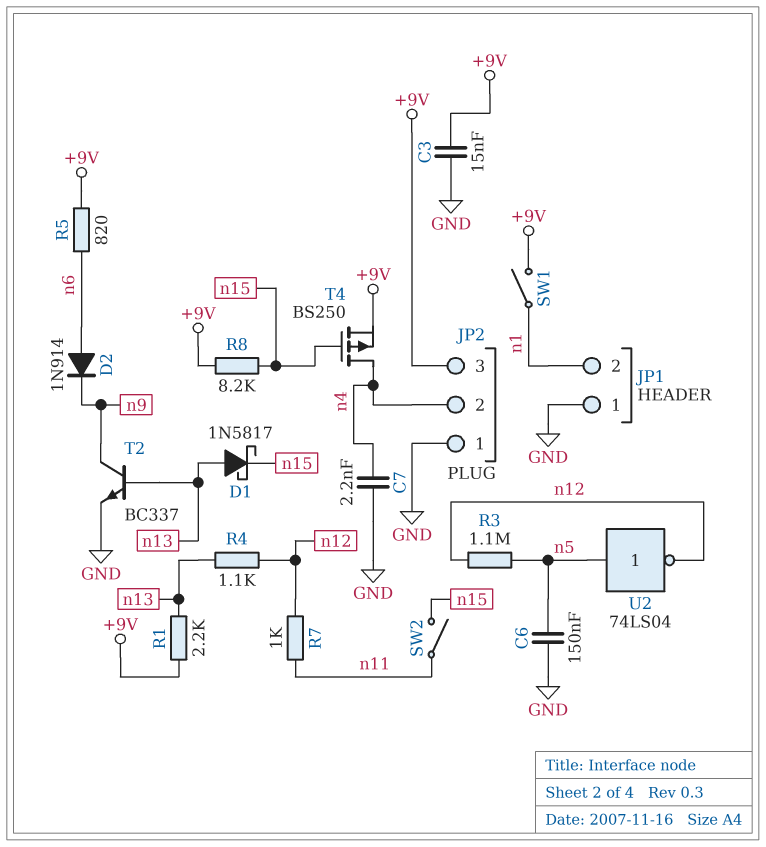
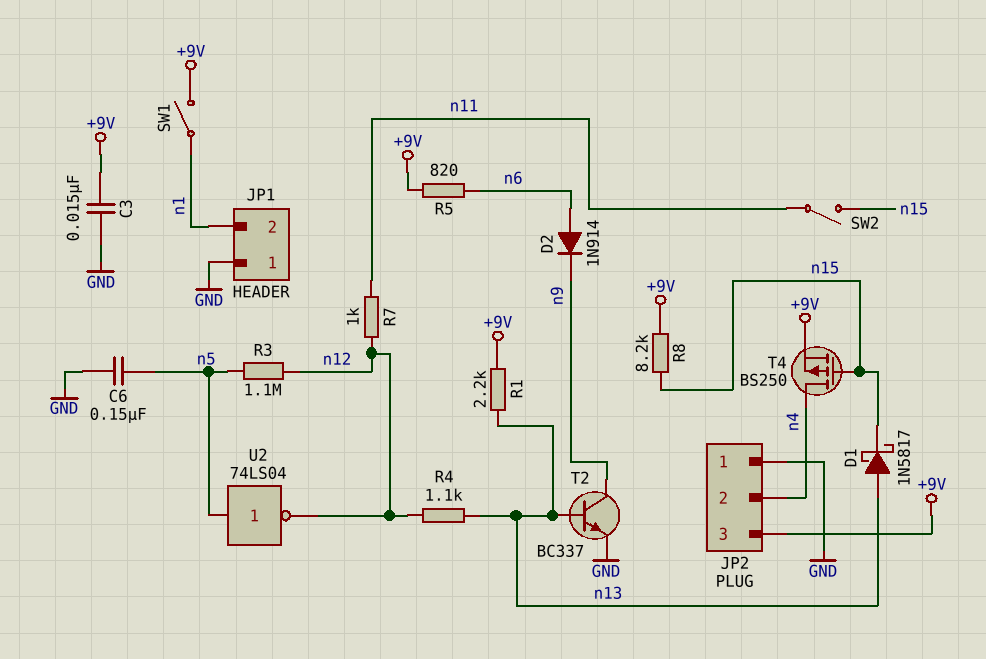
C7: 2.2nF (GND, n4) -> none

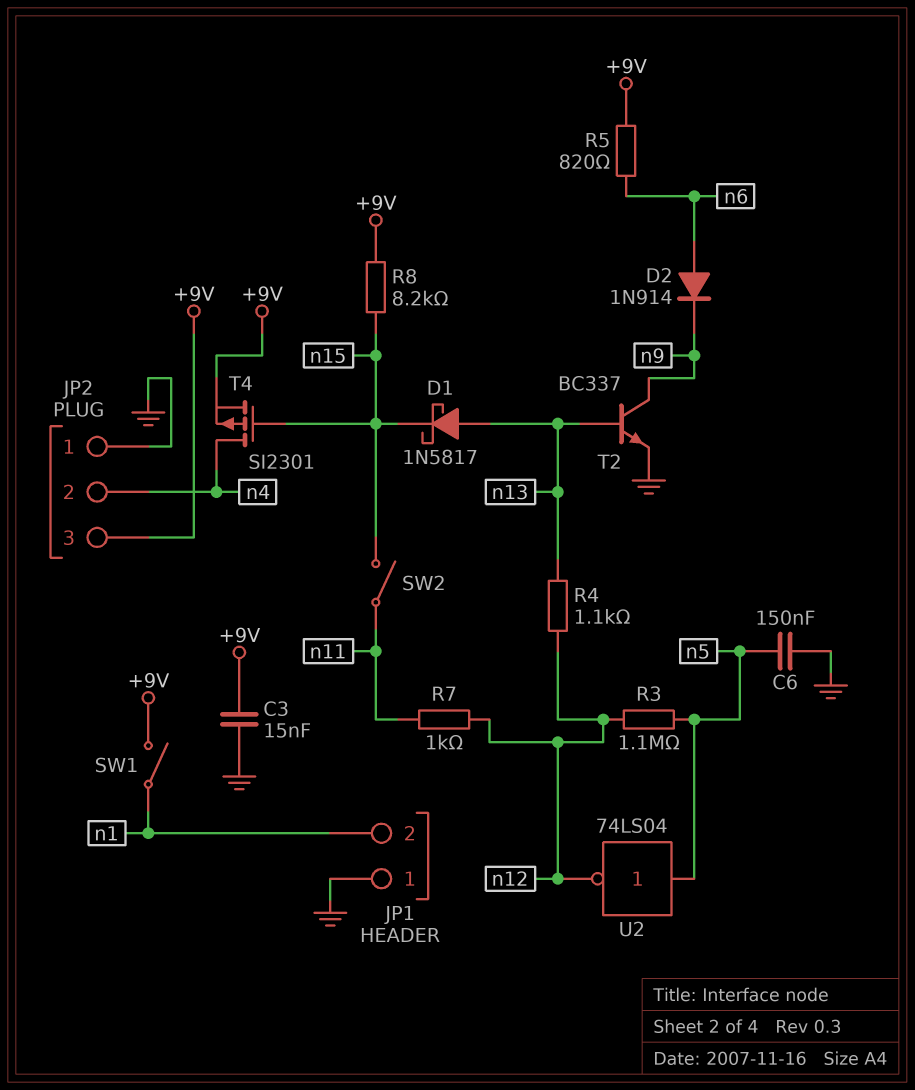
R1: 2.2k (+9V, n13) -> none
T4: PMOS BS250 (G n15, D n4, S +9V) -> PMOS SI2301 (G n15, D n4, S +9V)

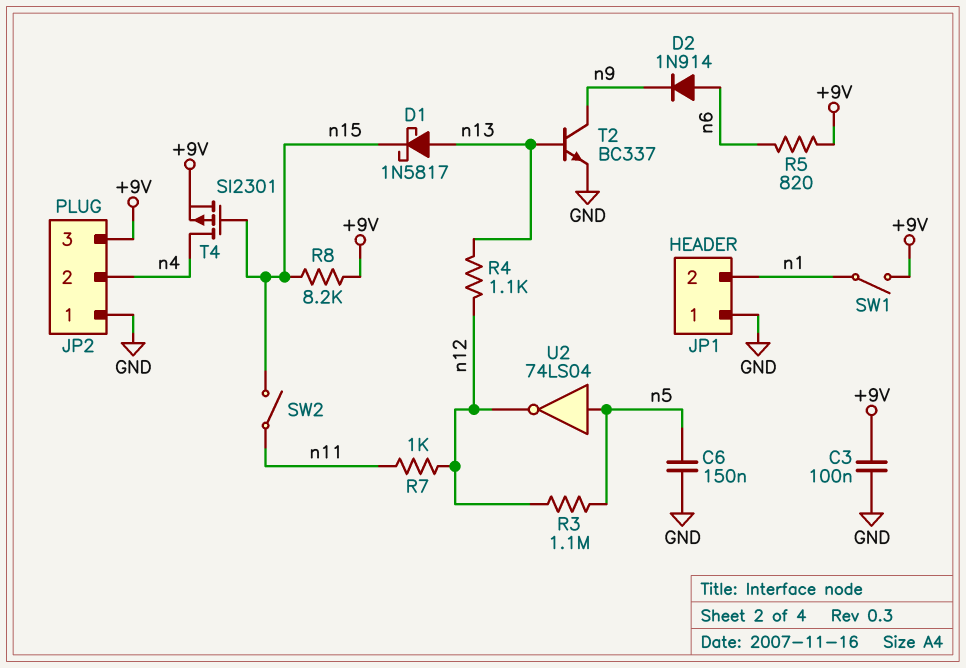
C3: 15nF (+9V, GND) -> 100nF (+9V, GND)

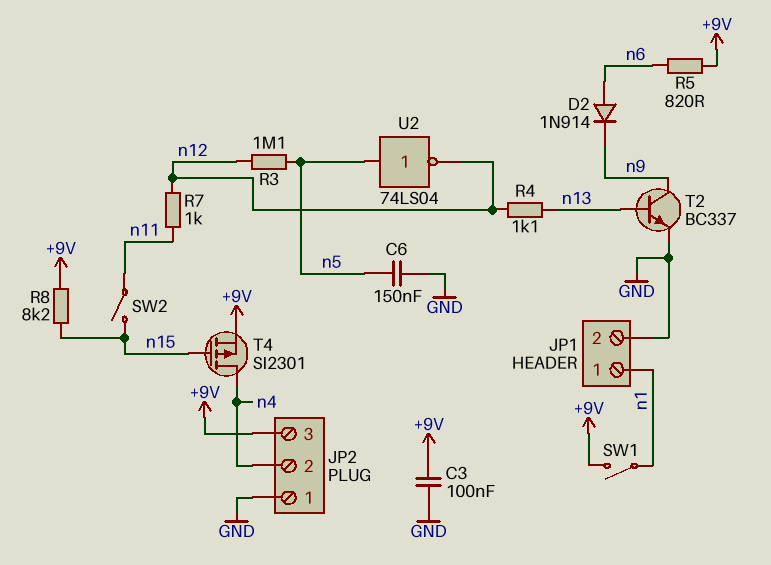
D1: schottky 1N5817 (A n13, K n15) -> none
JP1 pin 1: GND -> n1
JP1 pin 2: n1 -> GND

